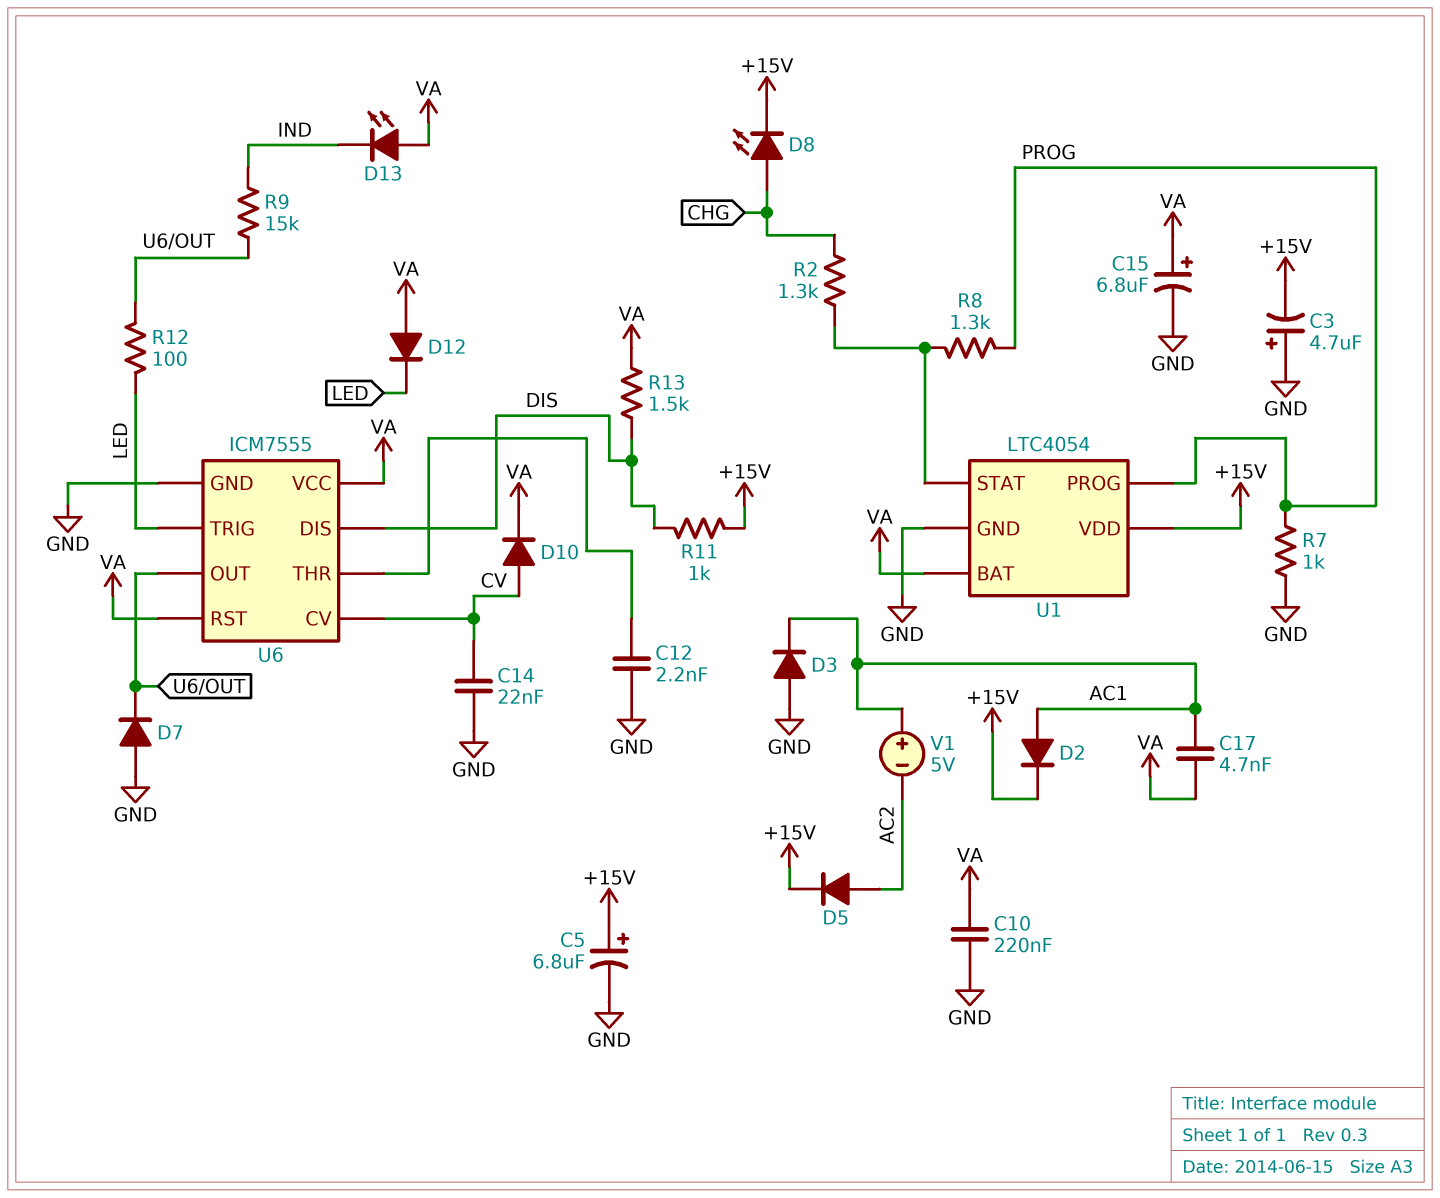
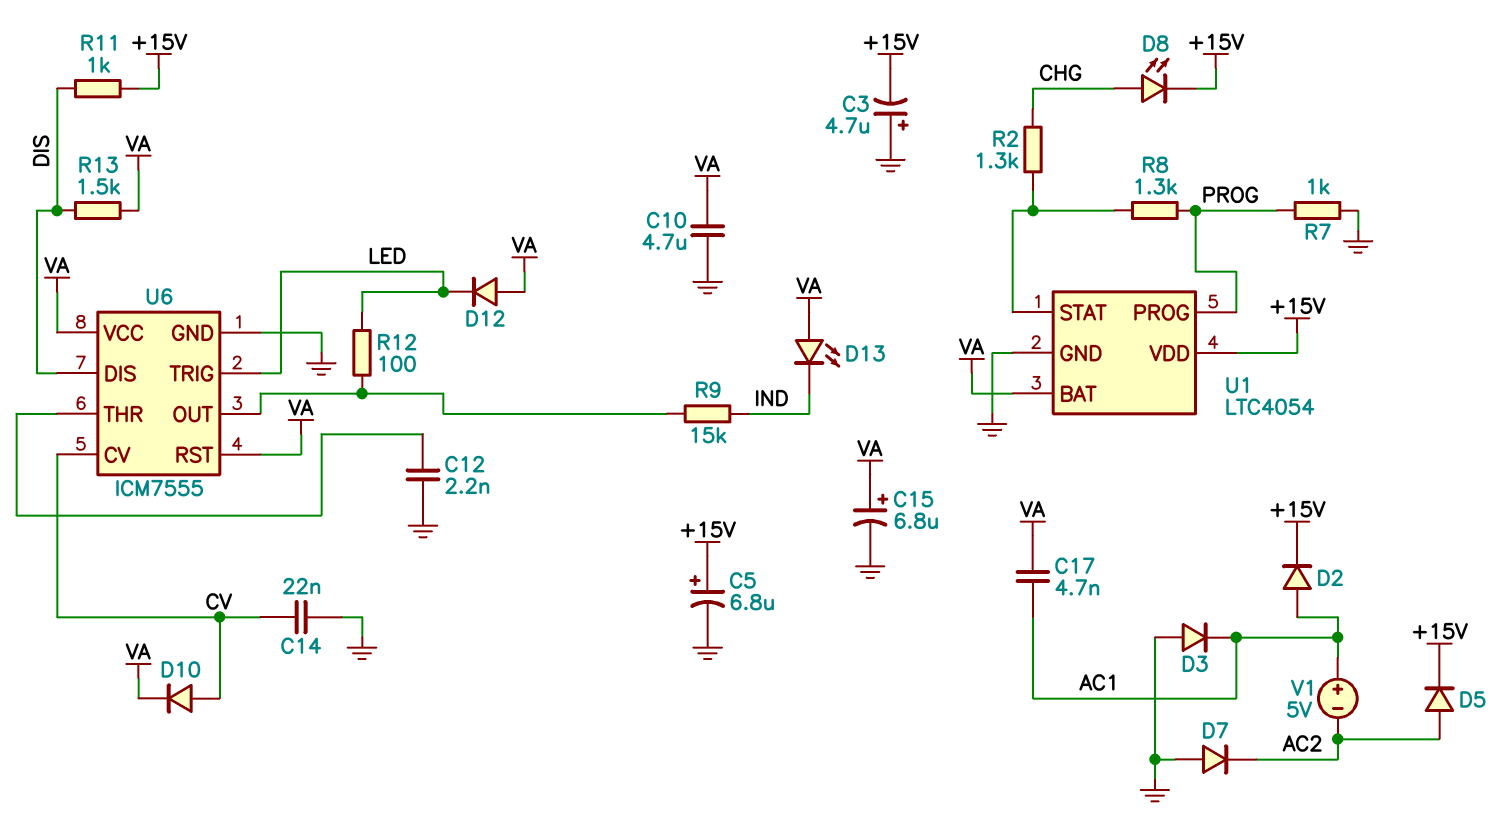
C10: 220nF (GND, VA) -> 4.7uF (GND, VA)
D7: diode (A GND, K U6/OUT) -> diode (A GND, K AC2)

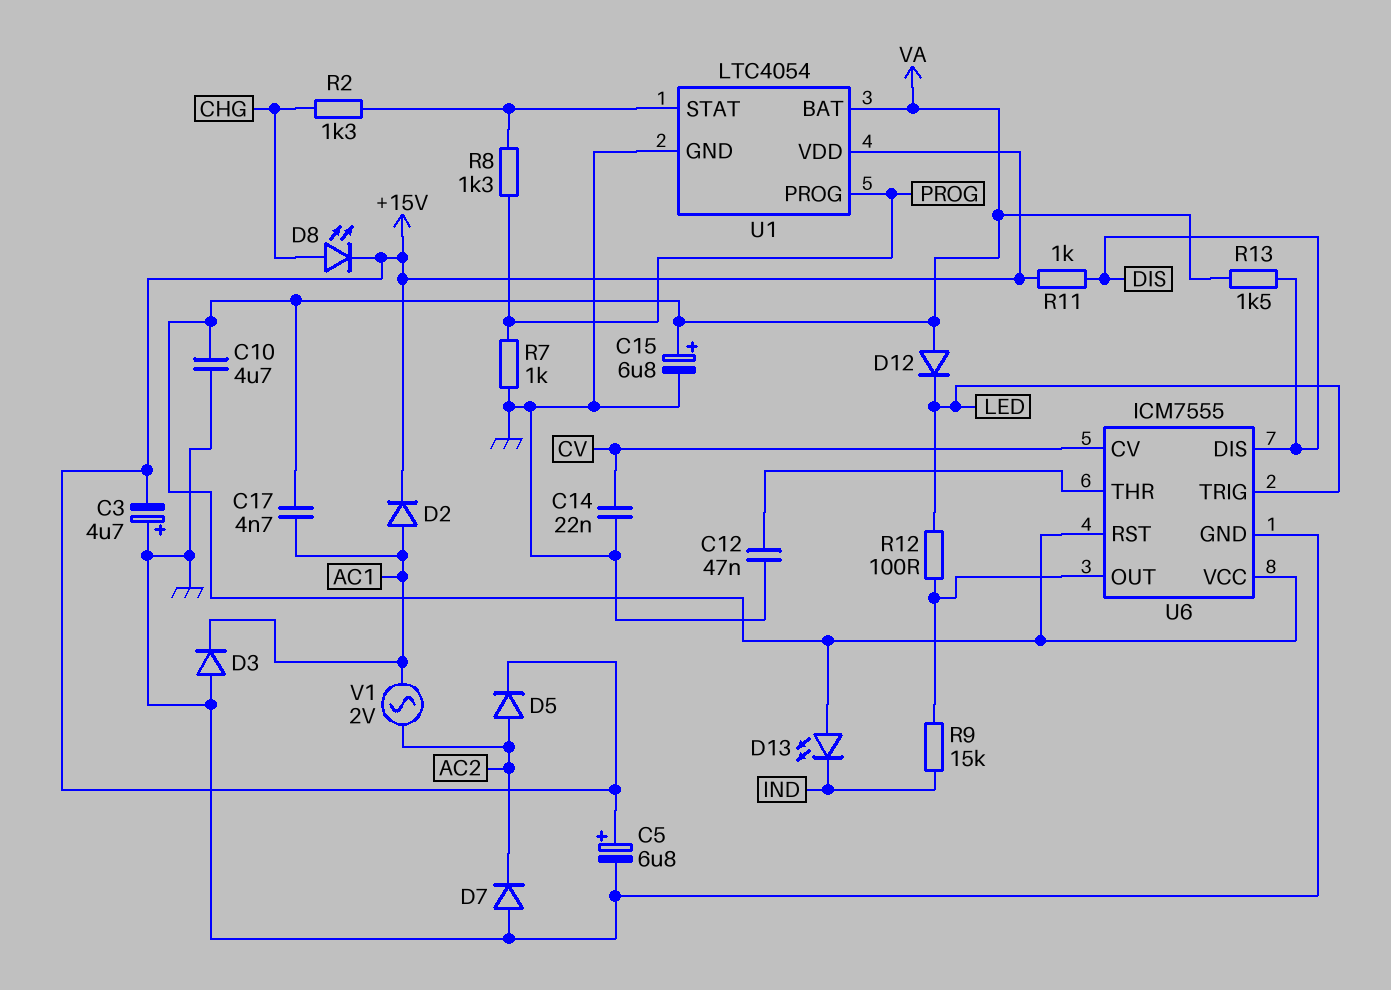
C12: 2.2nF (GND, U6/THR) -> 47nF (GND, U6/THR)
D10: diode (A CV, K VA) -> none
V1: 5V (plus AC1, minus AC2) -> AC 2V (AC1, AC2)

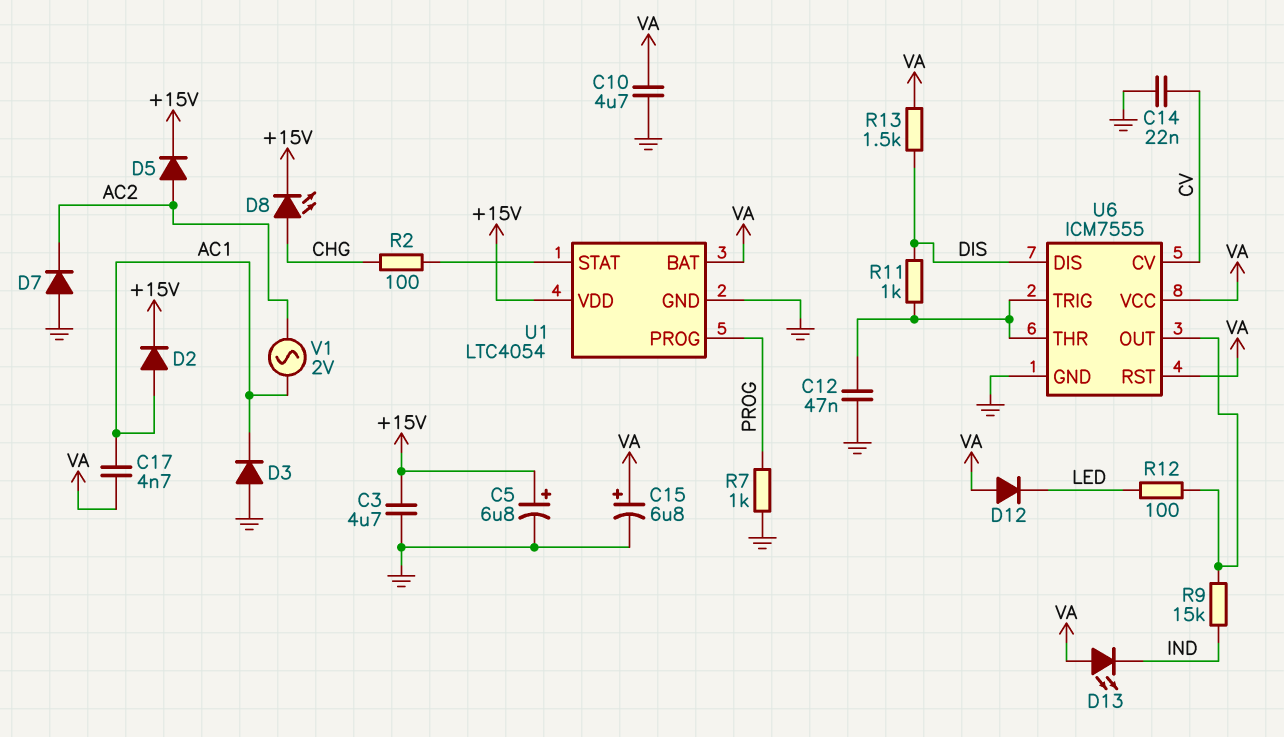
C3: 4.7uF (plus GND, minus +15V) -> 4.7uF (+15V, GND)
R2: 1.3k (CHG, U1/STAT) -> 100 (CHG, U1/STAT)
R8: 1.3k (PROG, U1/STAT) -> none
R11: 1k (+15V, DIS) -> 1k (DIS, U6/THR)
U6 pin TRIG: LED -> U6/THR

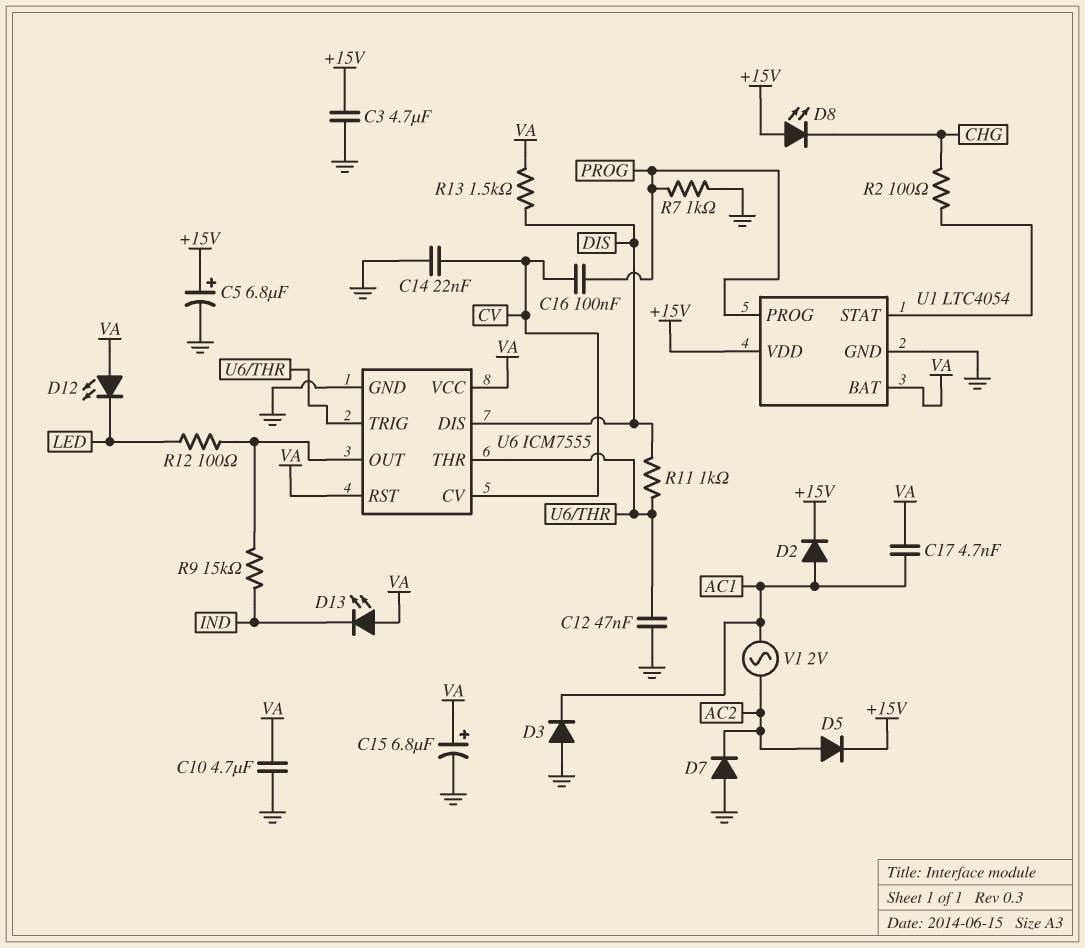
C16: none -> 100nF (CV, PROG)
D8: LED (A CHG, K +15V) -> LED (A +15V, K CHG)
D12: diode (A VA, K LED) -> LED (A VA, K LED)

